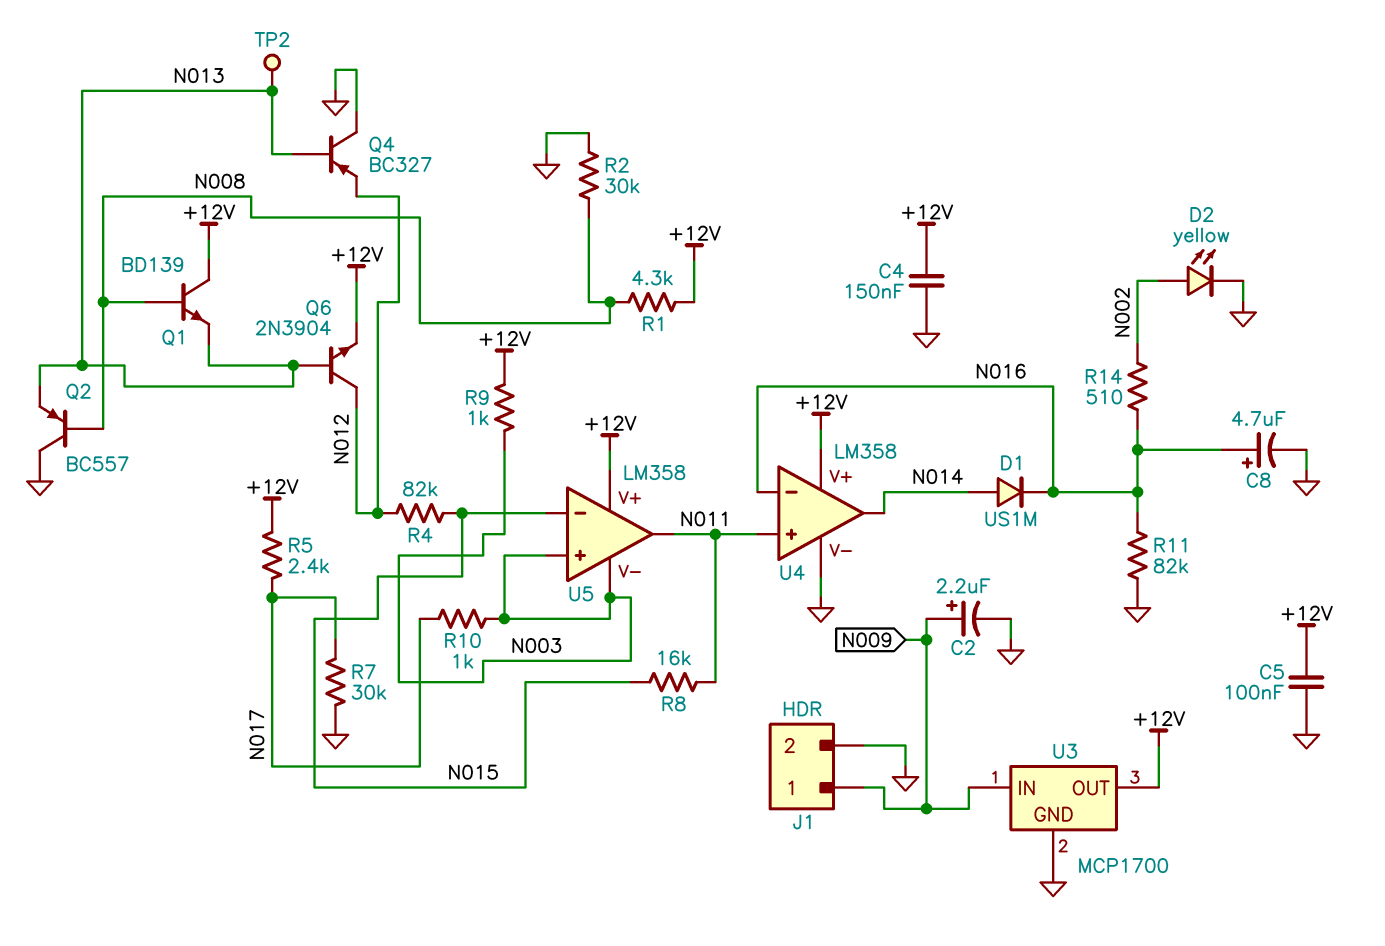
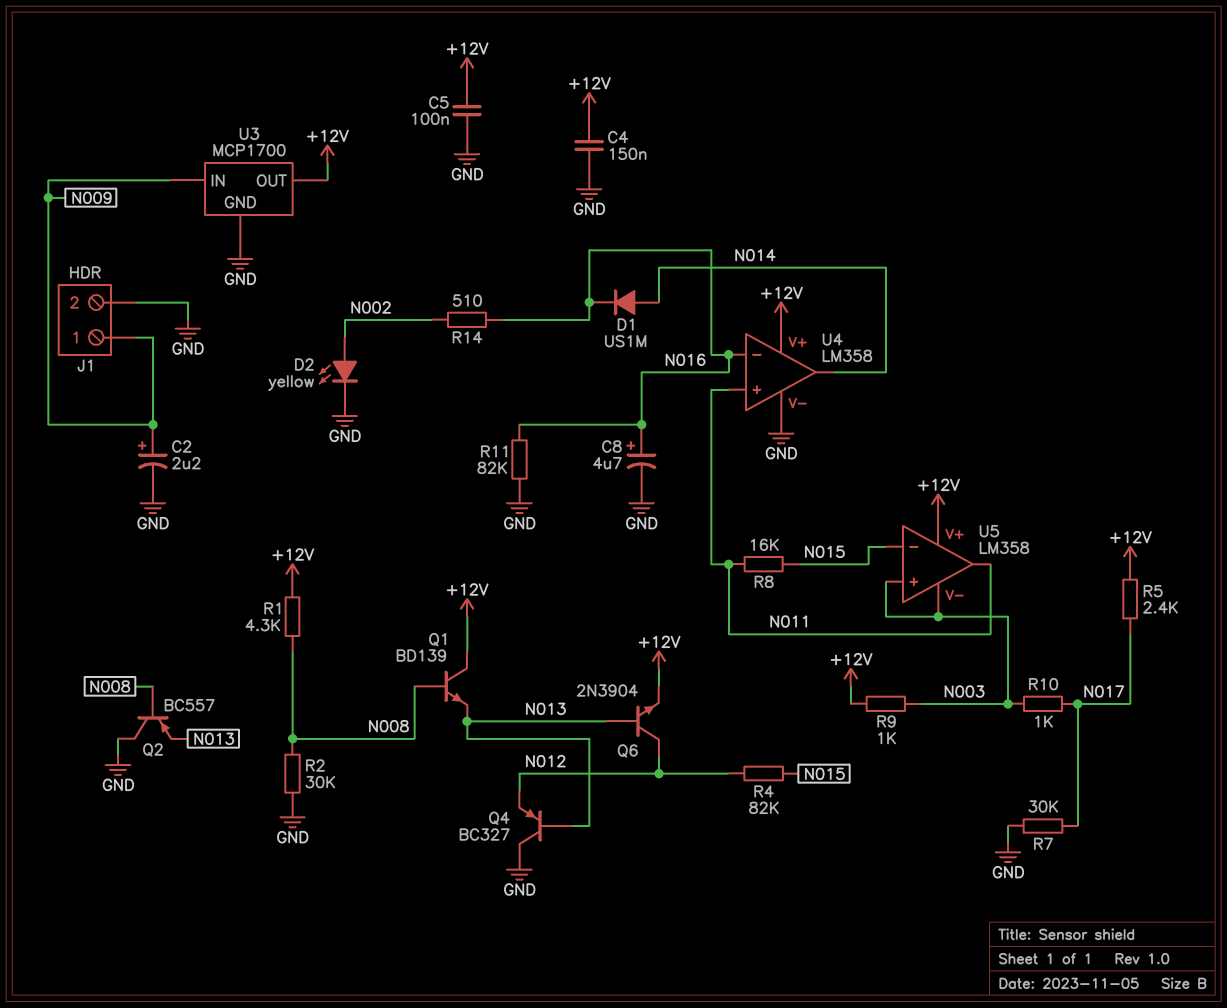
TP2: test point (N013) -> none

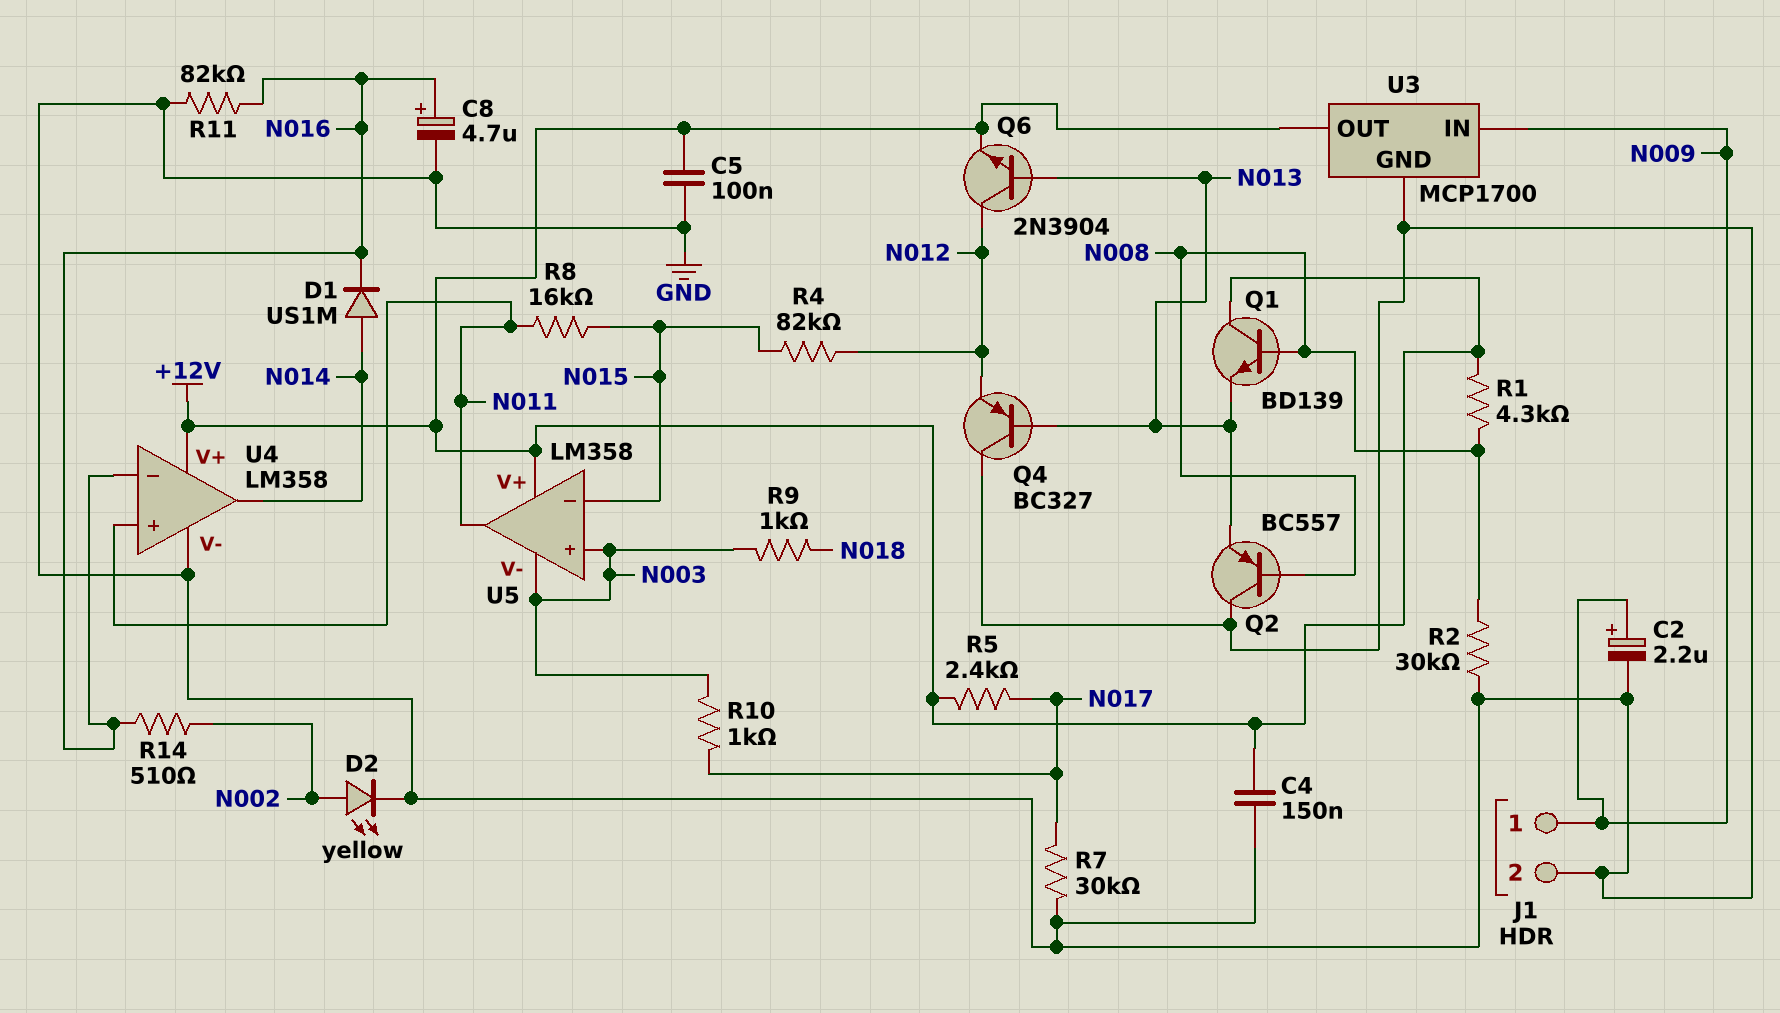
R9: 1k (+12V, N003) -> 1k (N003, N018)

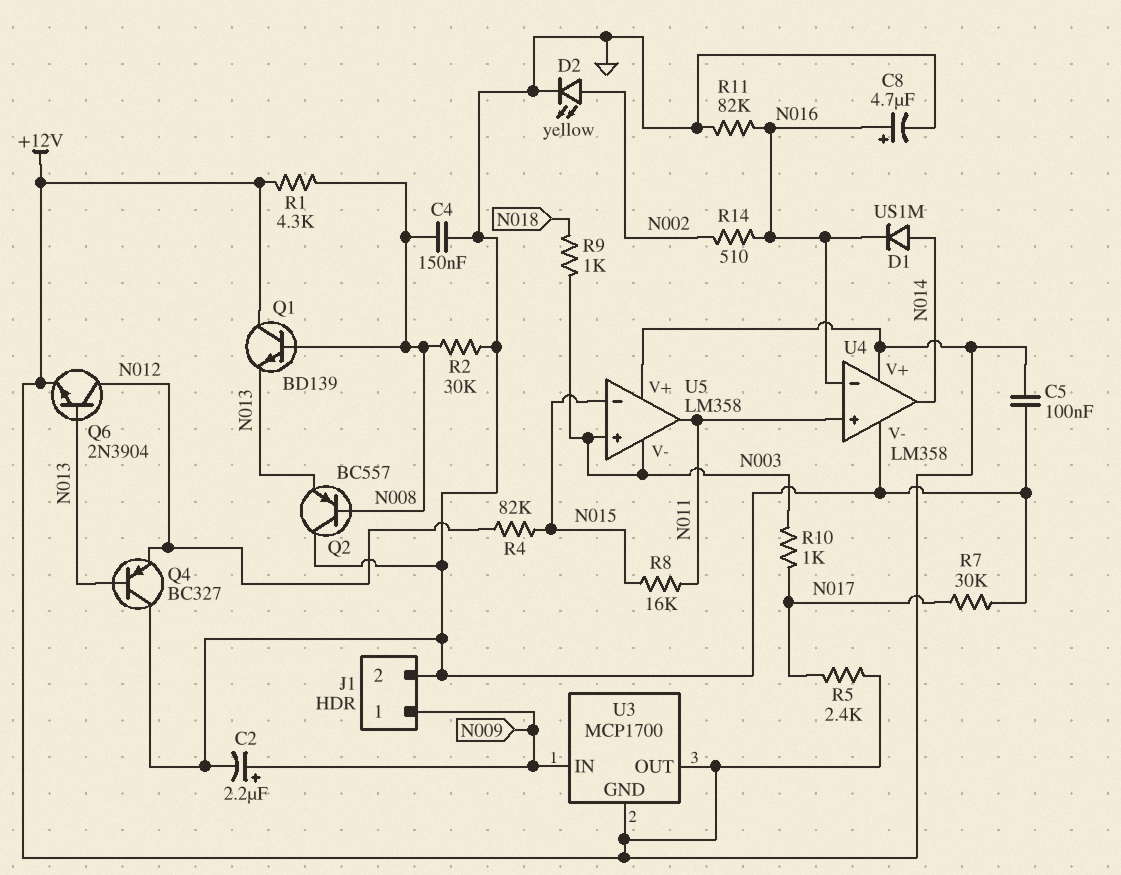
C4: 150nF (+12V, GND) -> 150nF (GND, N008)
U3 pin GND: GND -> +12V

